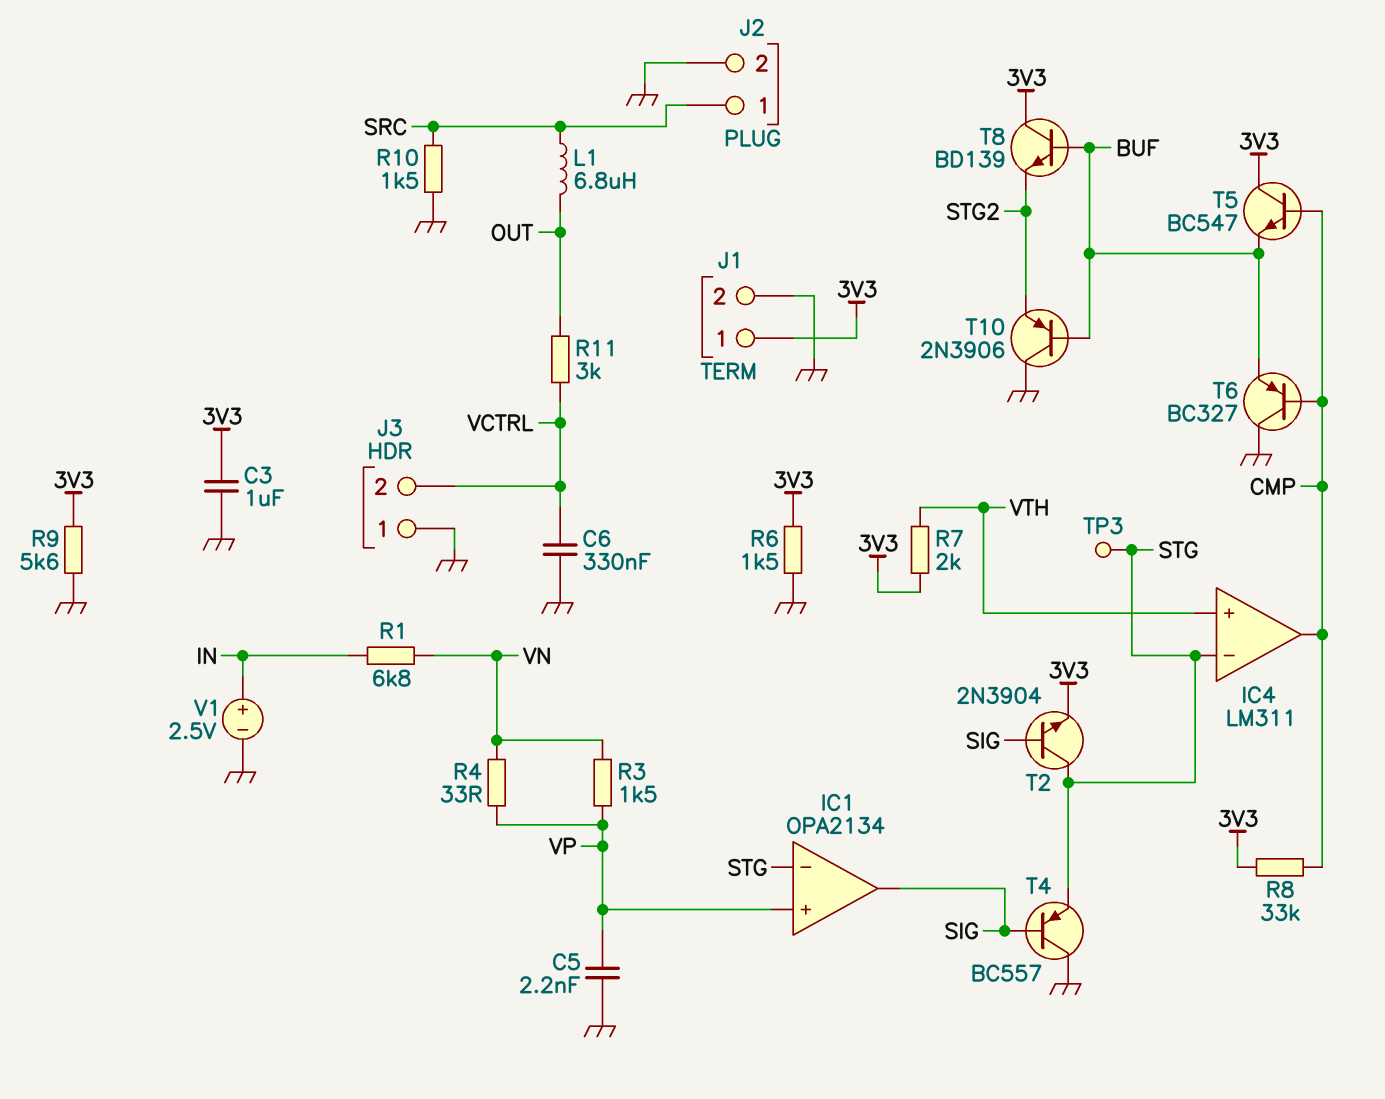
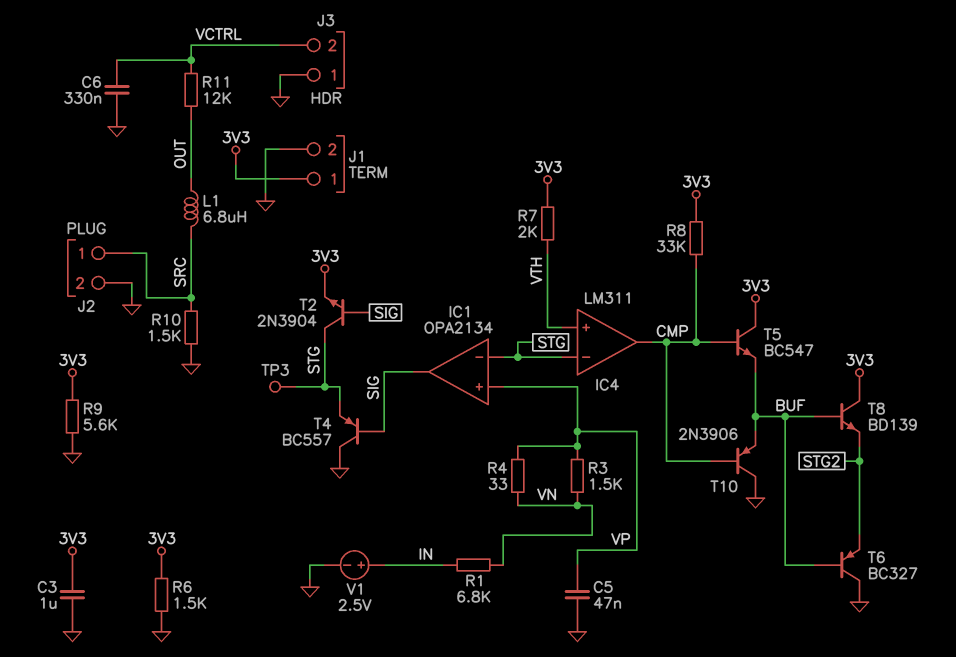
C5: 2.2nF (GND, VP) -> 47nF (GND, VP)
R11: 3k (OUT, VCTRL) -> 12k (OUT, VCTRL)
T6: PNP BC327 (B CMP, C GND, E BUF) -> PNP BC327 (B BUF, C GND, E STG2)
T10: PNP 2N3906 (B BUF, C GND, E STG2) -> PNP 2N3906 (B CMP, C GND, E BUF)

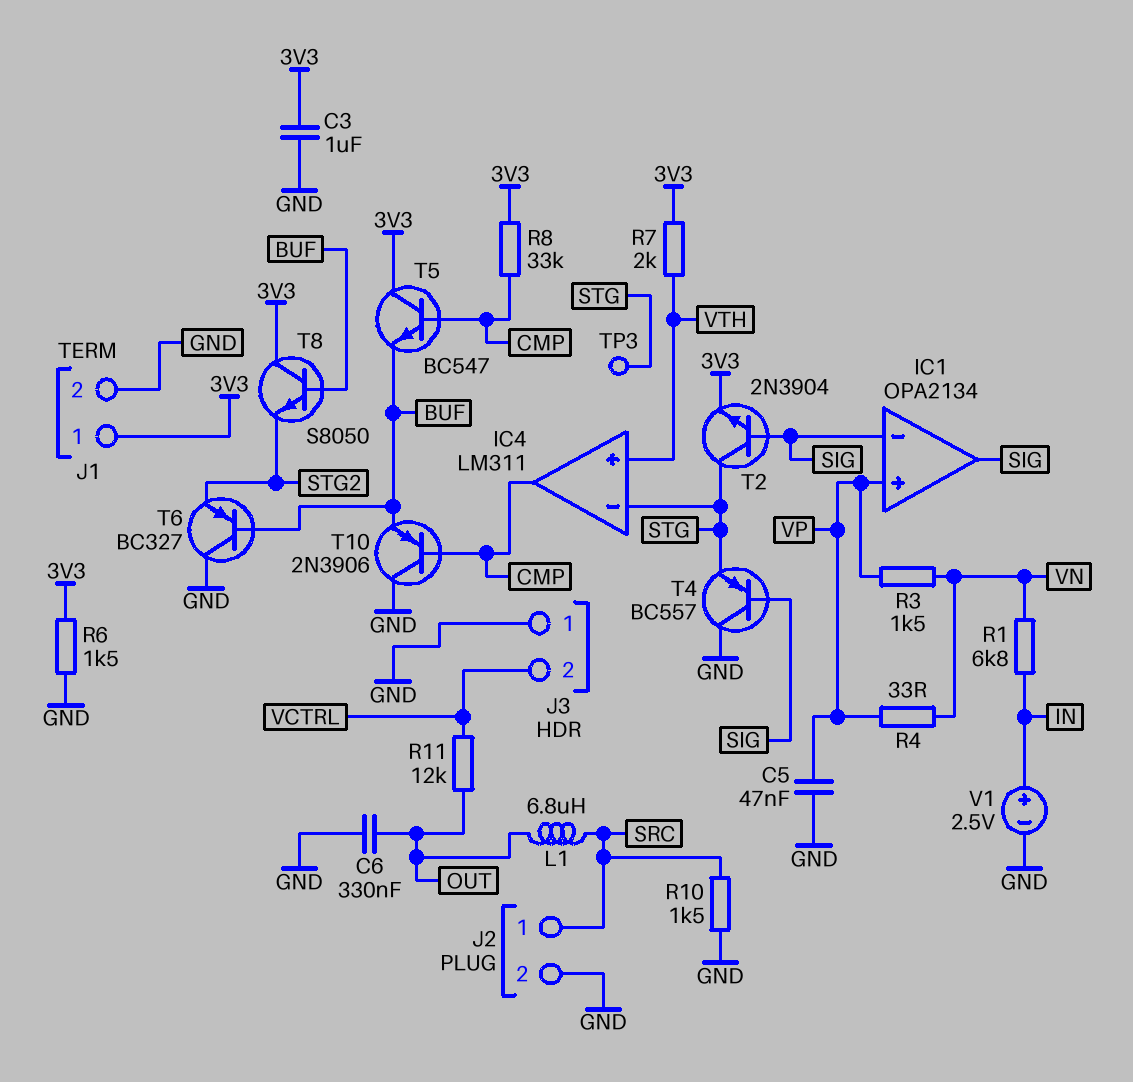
C6: 330nF (GND, VCTRL) -> 330nF (GND, OUT)
IC1 pin in-: STG -> SIG
R9: 5.6k (3V3, GND) -> none
T8: NPN BD139 (B BUF, C 3V3, E STG2) -> NPN S8050 (B BUF, C 3V3, E STG2)

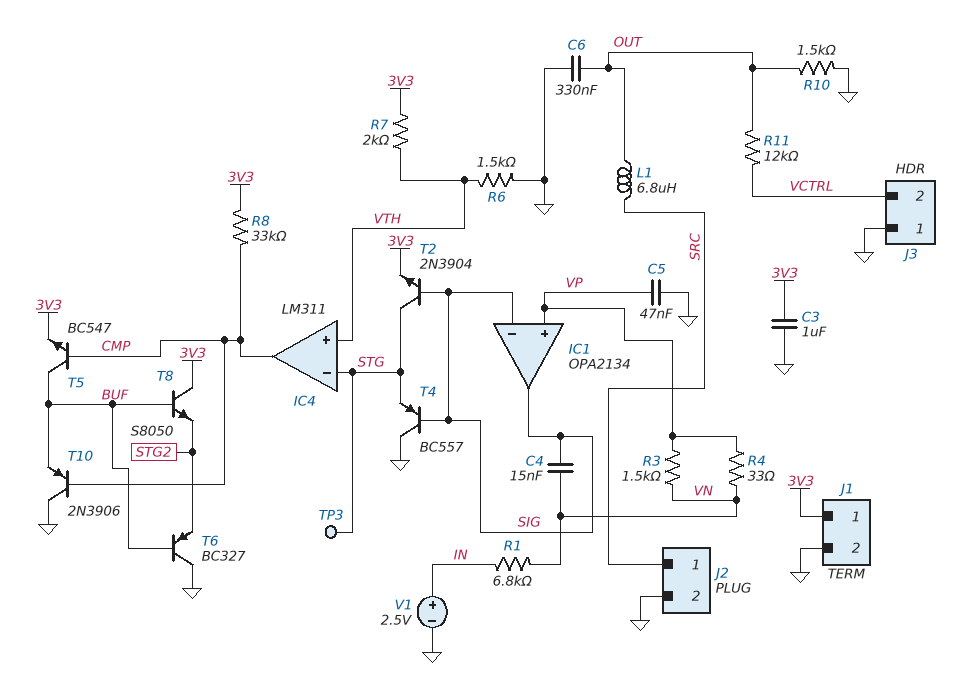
C4: none -> 15nF (SIG, VN)
R6: 1.5k (3V3, GND) -> 1.5k (GND, VTH)
R10: 1.5k (GND, SRC) -> 1.5k (GND, OUT)
T5: NPN BC547 (B CMP, C 3V3, E BUF) -> NPN BC547 (B CMP, C BUF, E 3V3)

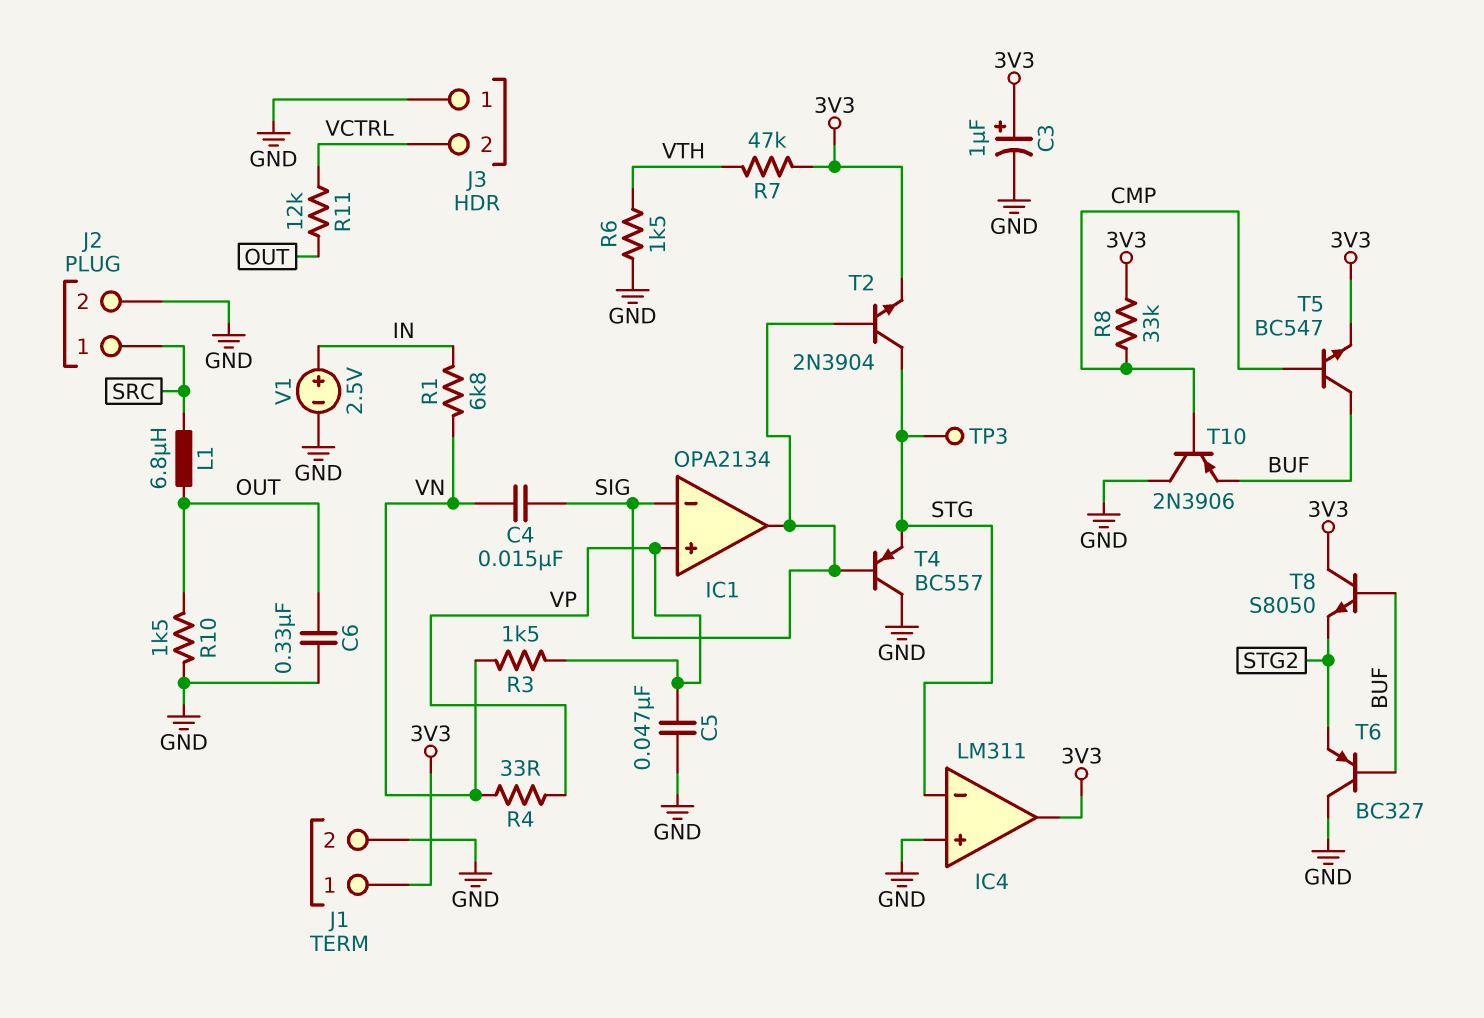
C3: 1uF (3V3, GND) -> 1uF (plus 3V3, minus GND)
IC4 pin in+: VTH -> GND
IC4 pin out: CMP -> 3V3
R7: 2k (3V3, VTH) -> 47k (3V3, VTH)

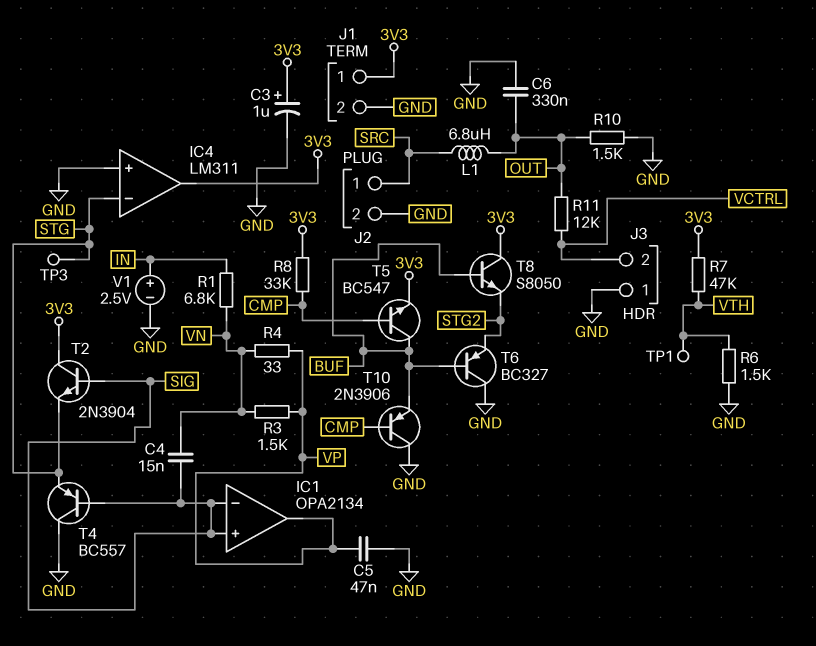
IC1 pin in+: VP -> SIG
IC1 pin out: SIG -> VP
T2: NPN 2N3904 (B SIG, C STG, E 3V3) -> NPN 2N3904 (B SIG, C 3V3, E STG)
TP1: none -> test point (VTH)

